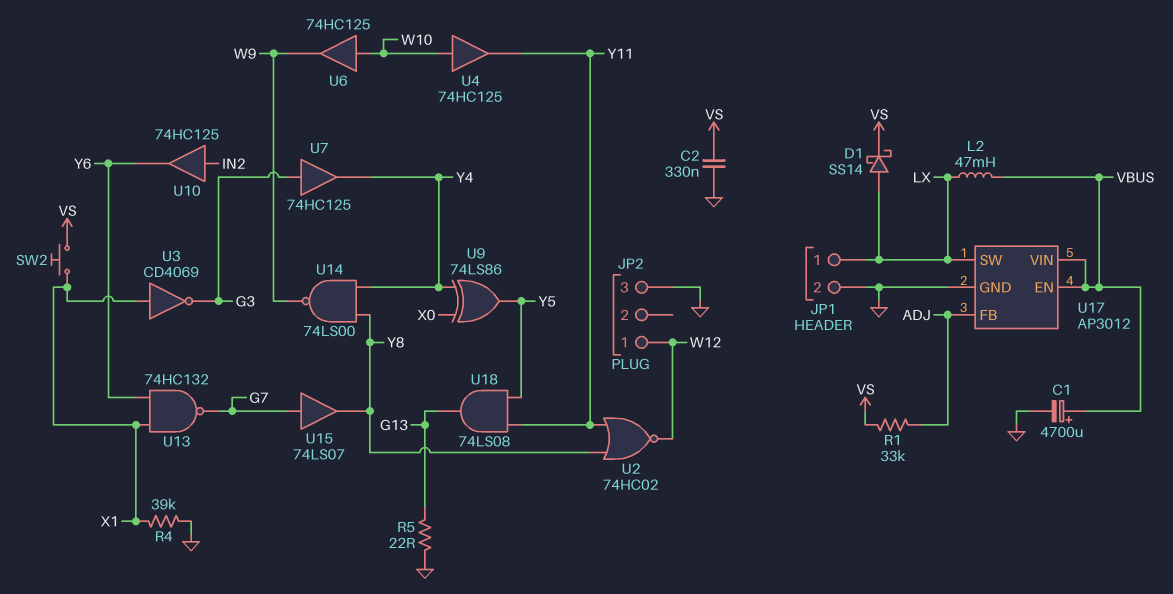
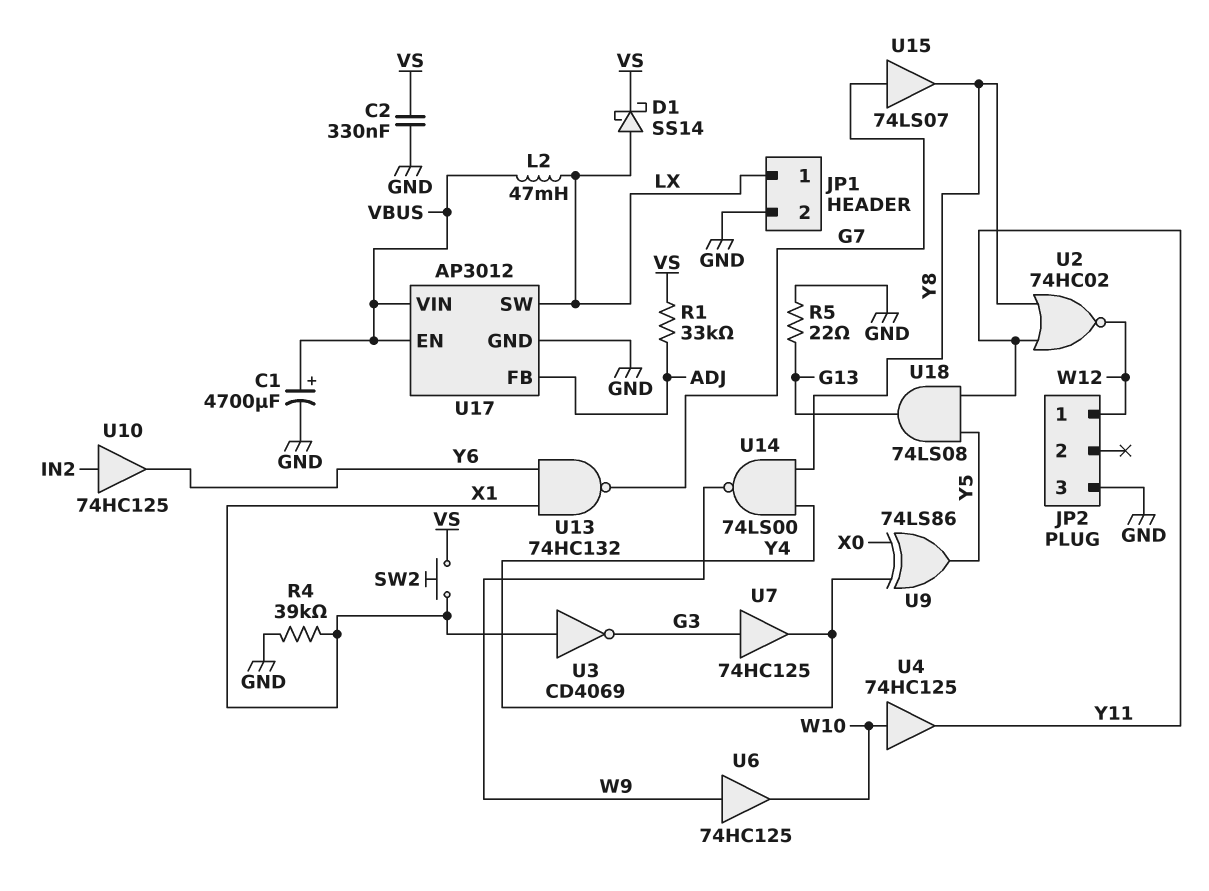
U6: buffer 74HC125 (in W10, out W9) -> buffer 74HC125 (in W9, out W10)

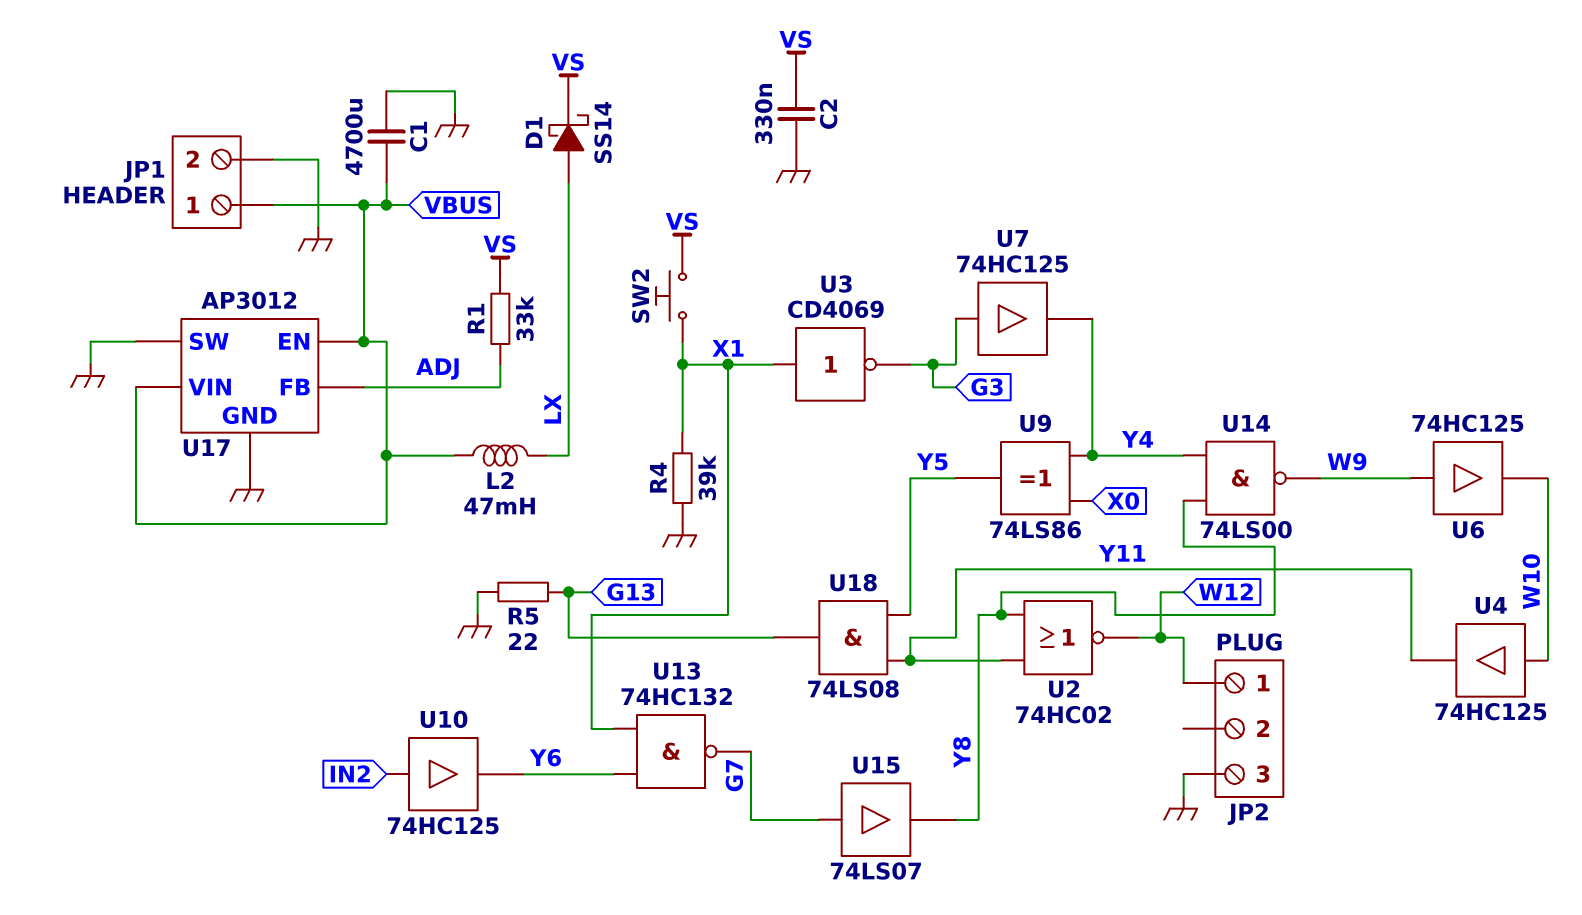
C1: 4700uF (plus VBUS, minus GND) -> 4700uF (GND, VBUS)
JP1 pin 1: LX -> VBUS
U17 pin SW: LX -> GND

